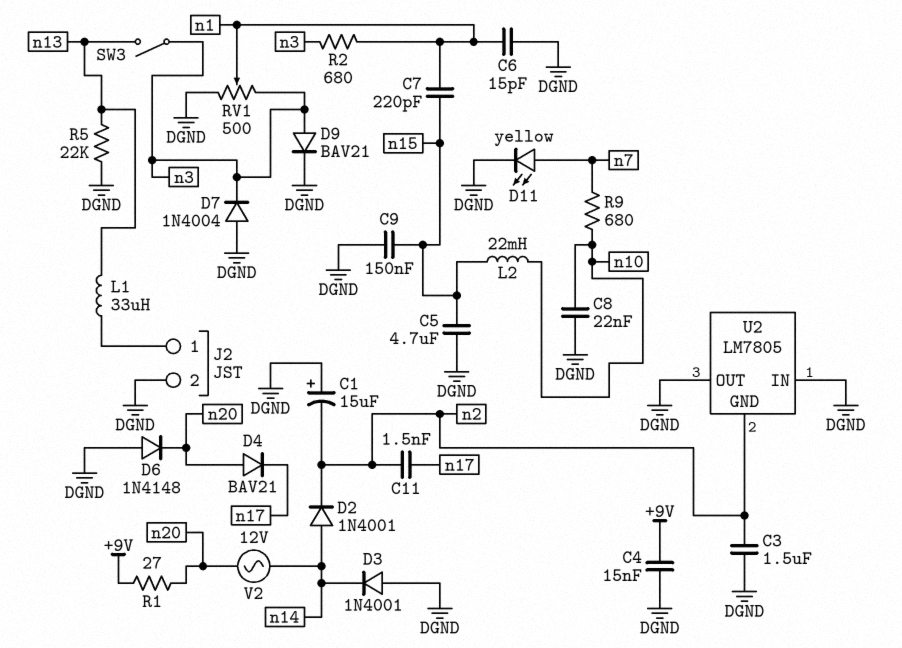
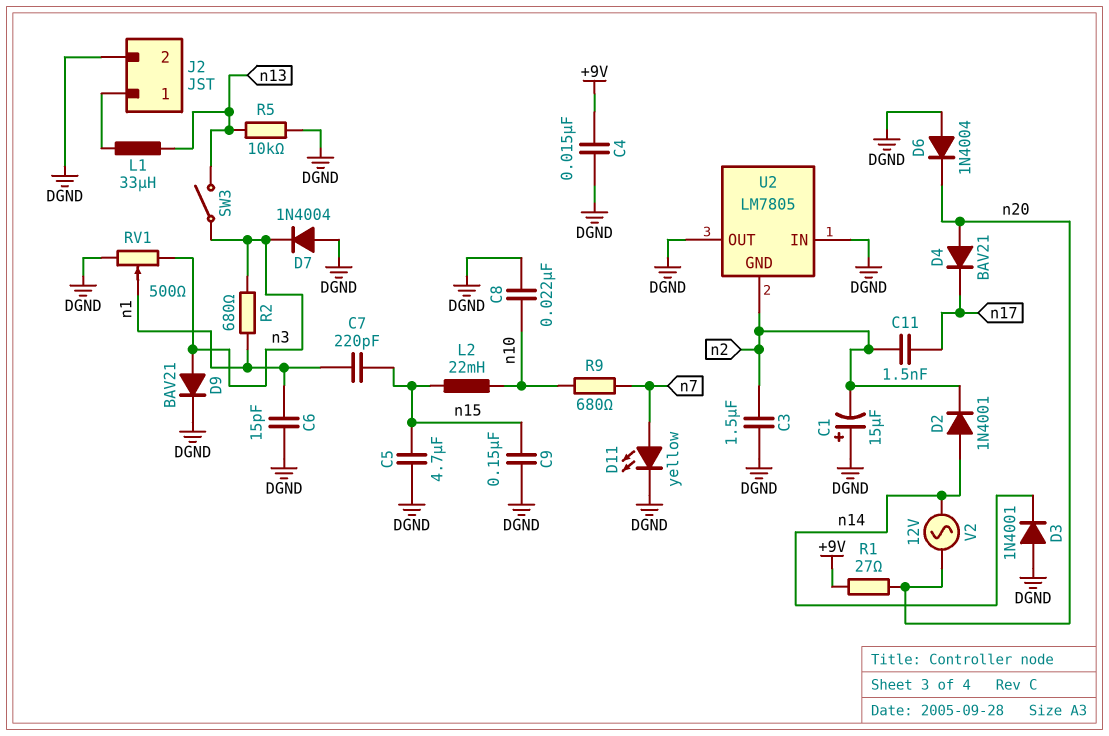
D6: diode 1N4148 (A DGND, K n20) -> diode 1N4004 (A DGND, K n20)
R5: 22k (DGND, n13) -> 10k (DGND, n13)

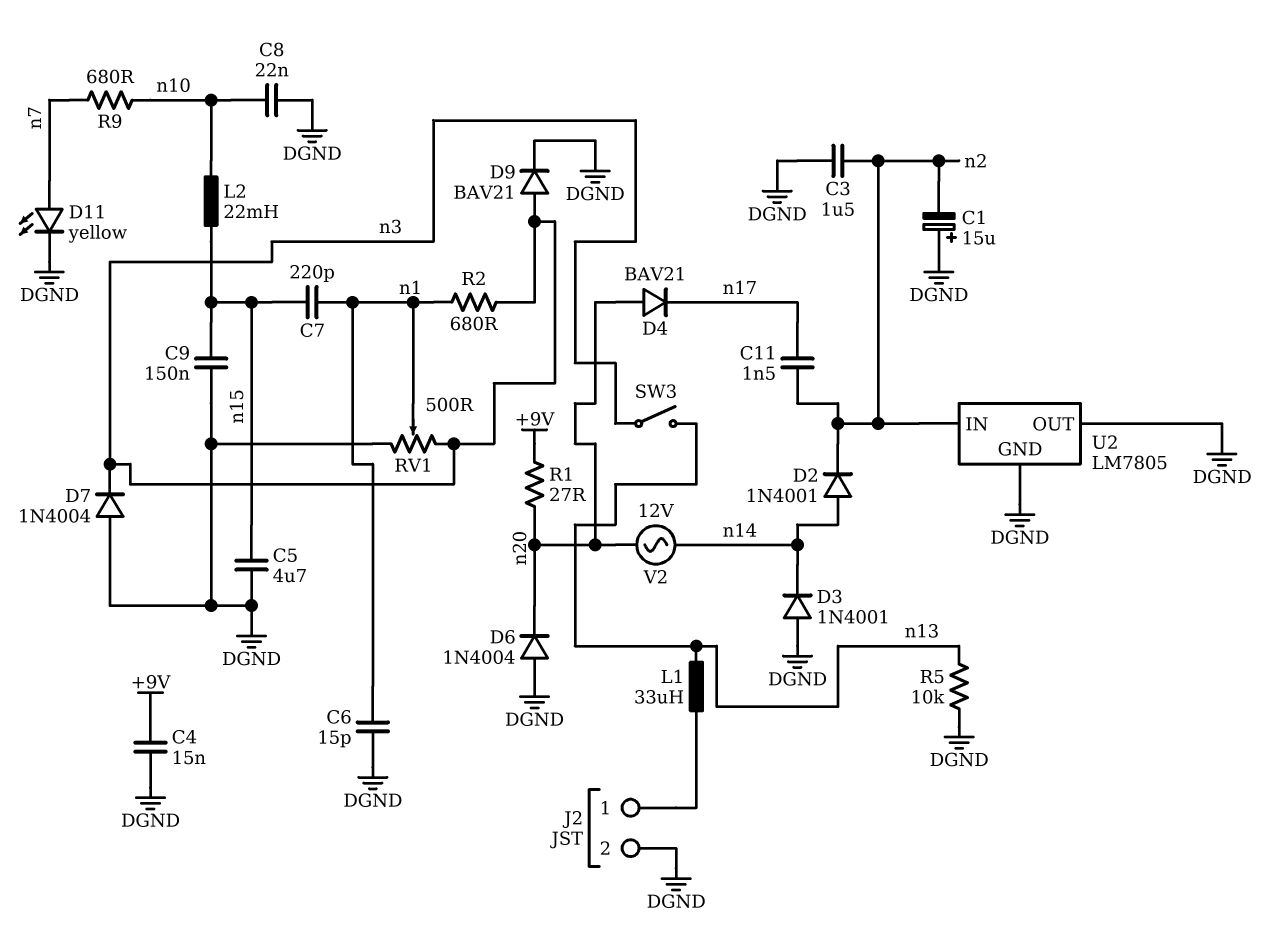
U2 pin GND: n2 -> DGND
U2 pin IN: DGND -> n2

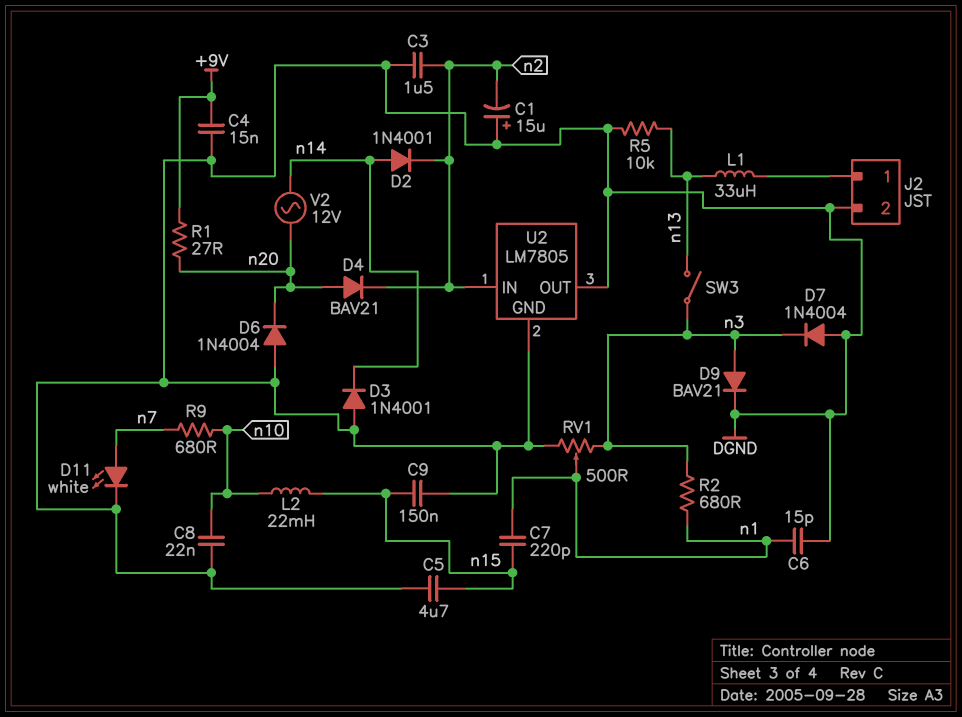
C11: 1.5nF (n2, n17) -> none
D4: diode BAV21 (A n20, K n17) -> diode BAV21 (A n20, K n2)
D11: LED yellow (A n7, K DGND) -> LED white (A n7, K DGND)

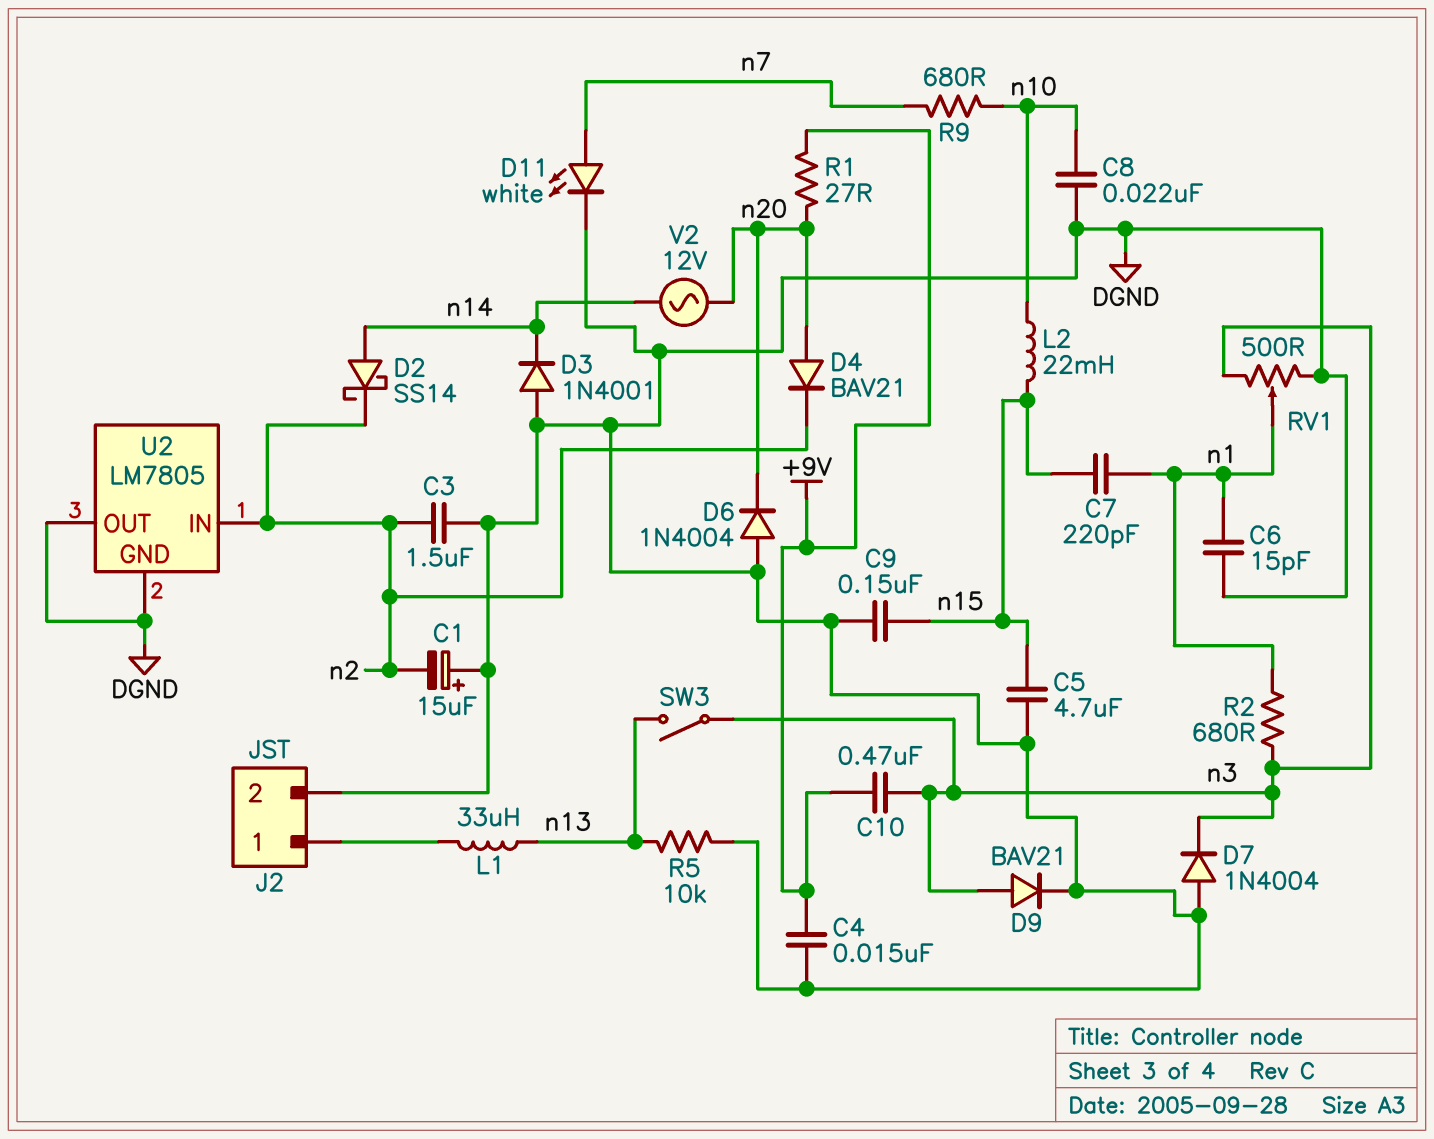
C10: none -> 470nF (+9V, n3)
D2: diode 1N4001 (A n14, K n2) -> schottky SS14 (A n14, K n2)

